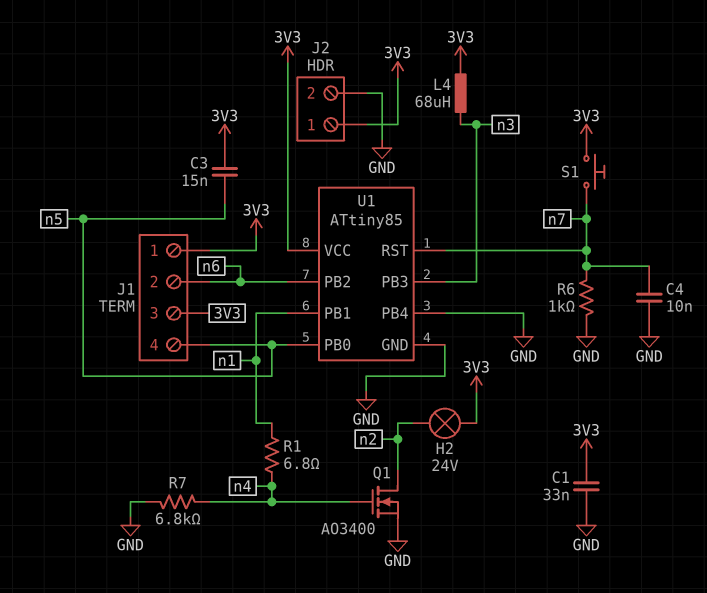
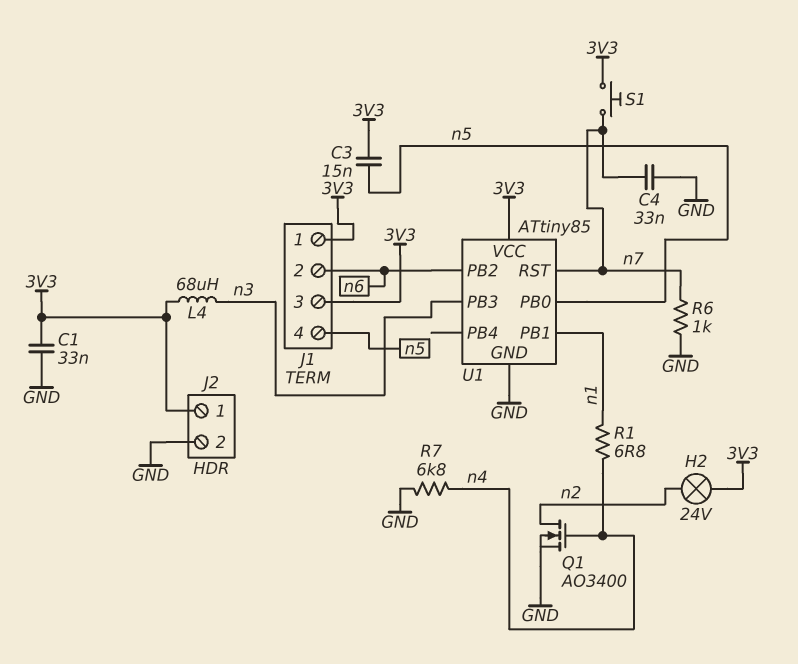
C4: 10nF (GND, n7) -> 33nF (GND, n7)
U1 pin PB4: GND -> none

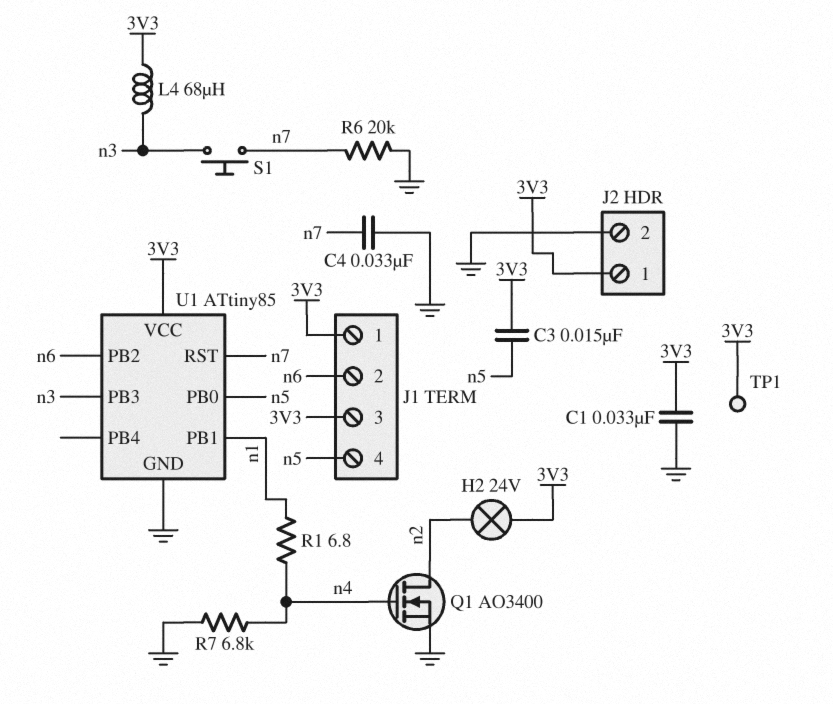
R6: 1k (GND, n7) -> 20k (GND, n7)
S1: button (3V3, n7) -> button (n3, n7)
TP1: none -> test point (3V3)

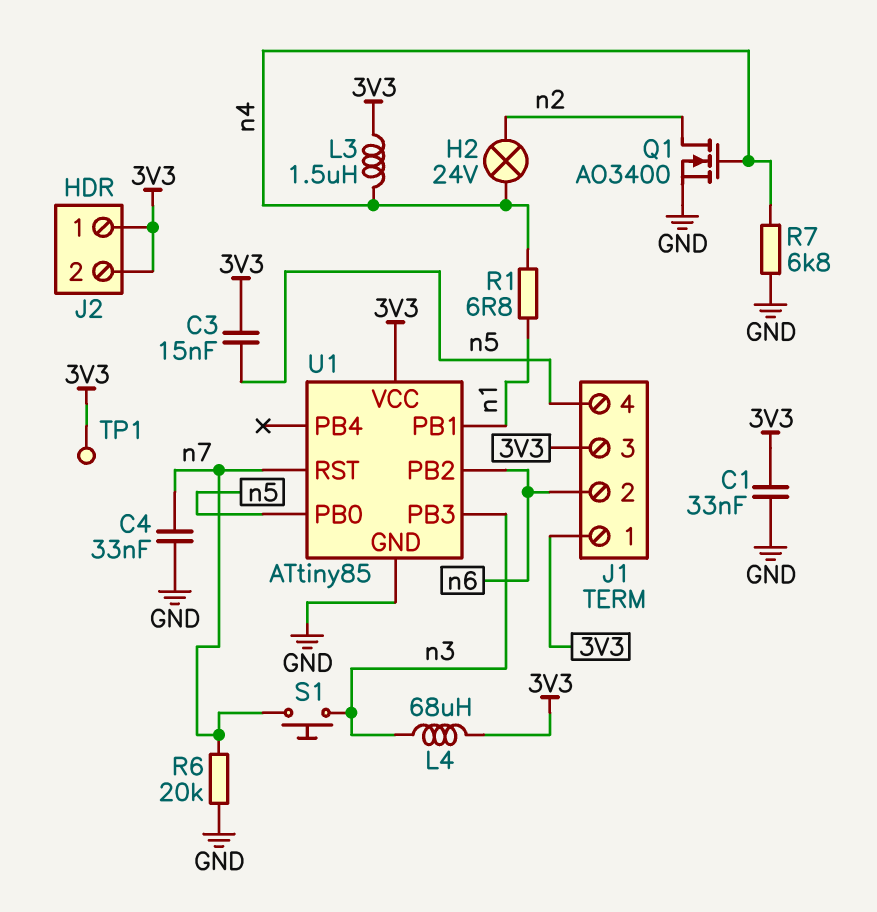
H2: lamp 24V (3V3, n2) -> lamp 24V (n2, n4)
J2 pin 2: GND -> 3V3
L3: none -> 1.5uH (3V3, n4)

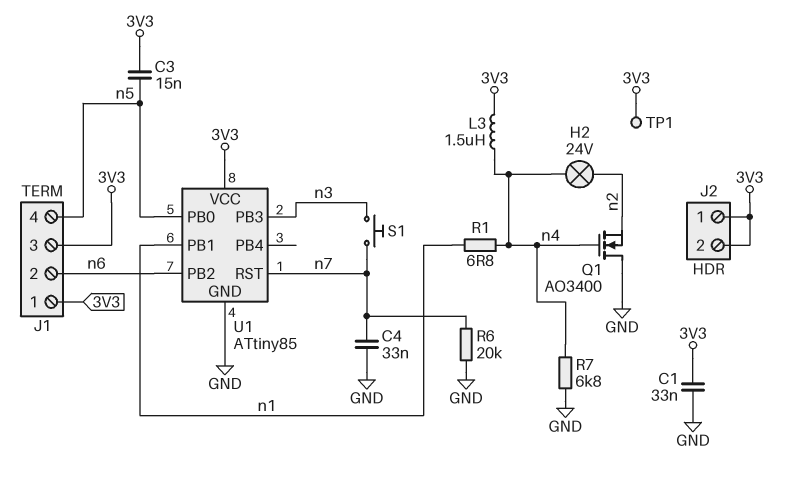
L4: 68uH (3V3, n3) -> none
Q1: NMOS AO3400 (G n4, D n2, S GND) -> NMOS AO3400 (G n4, D GND, S n2)

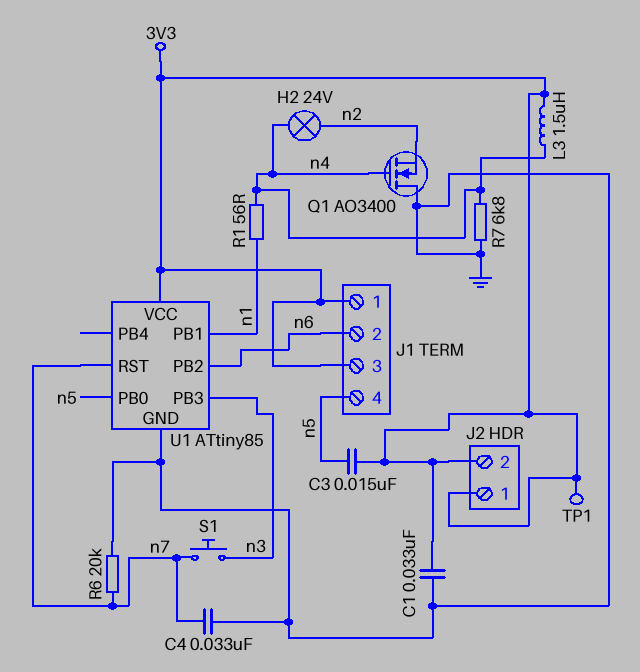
R1: 6.8 (n1, n4) -> 56 (n1, n4)

